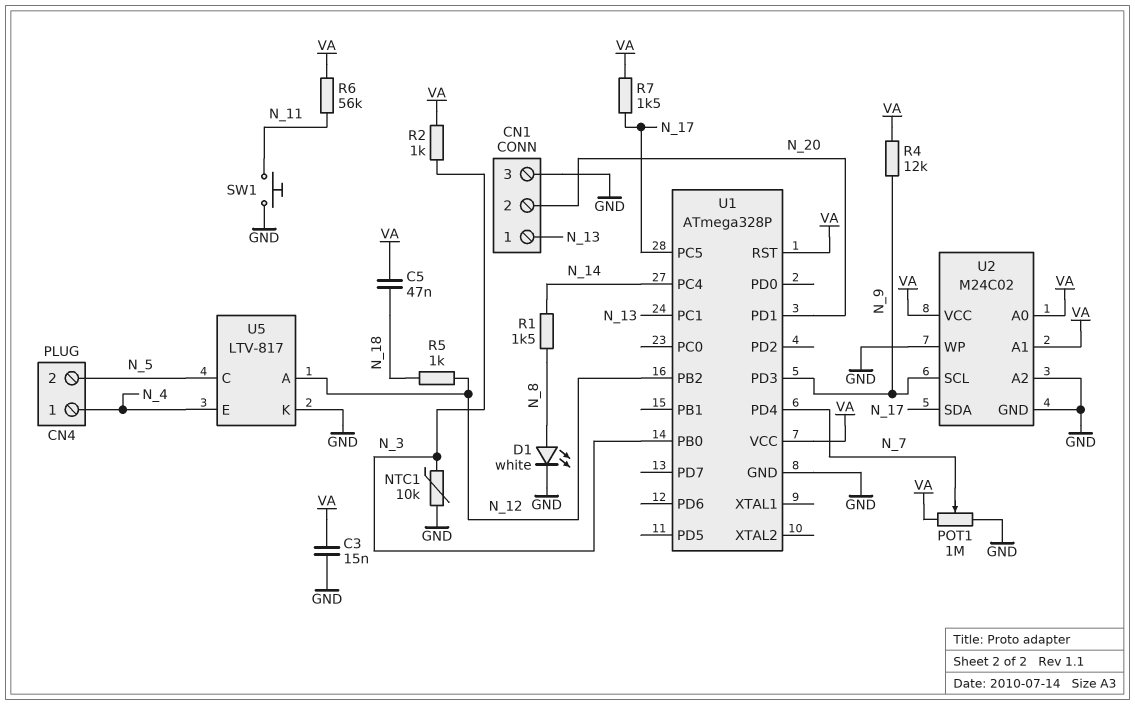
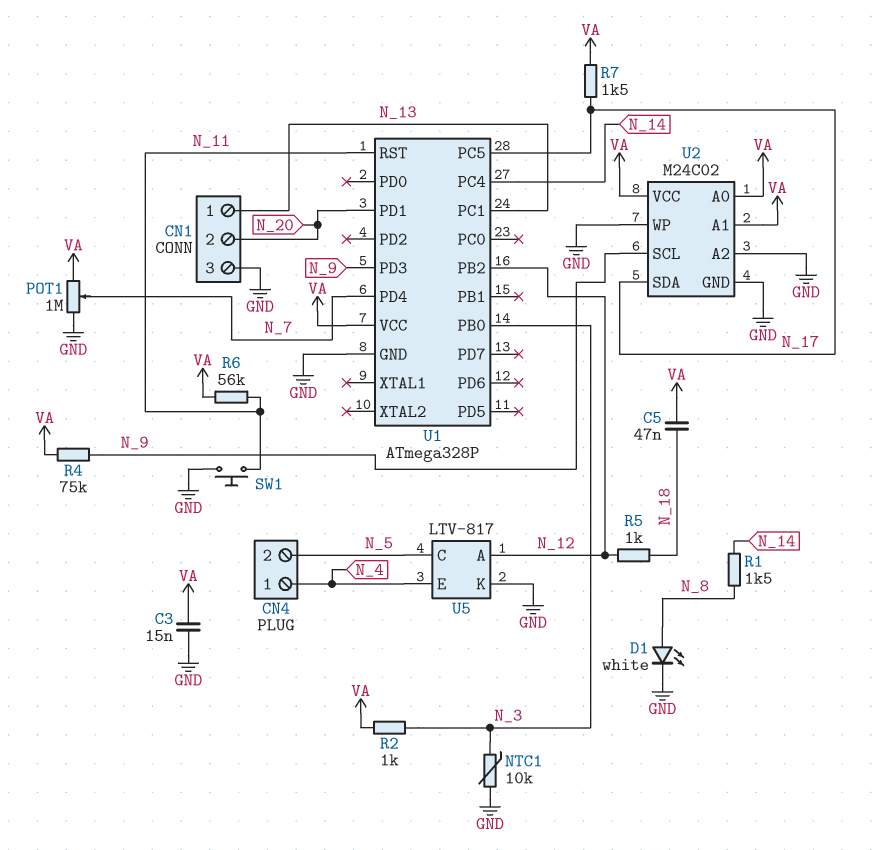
R4: 12k (N_9, VA) -> 75k (N_9, VA)
U1 pin RST: VA -> N_11

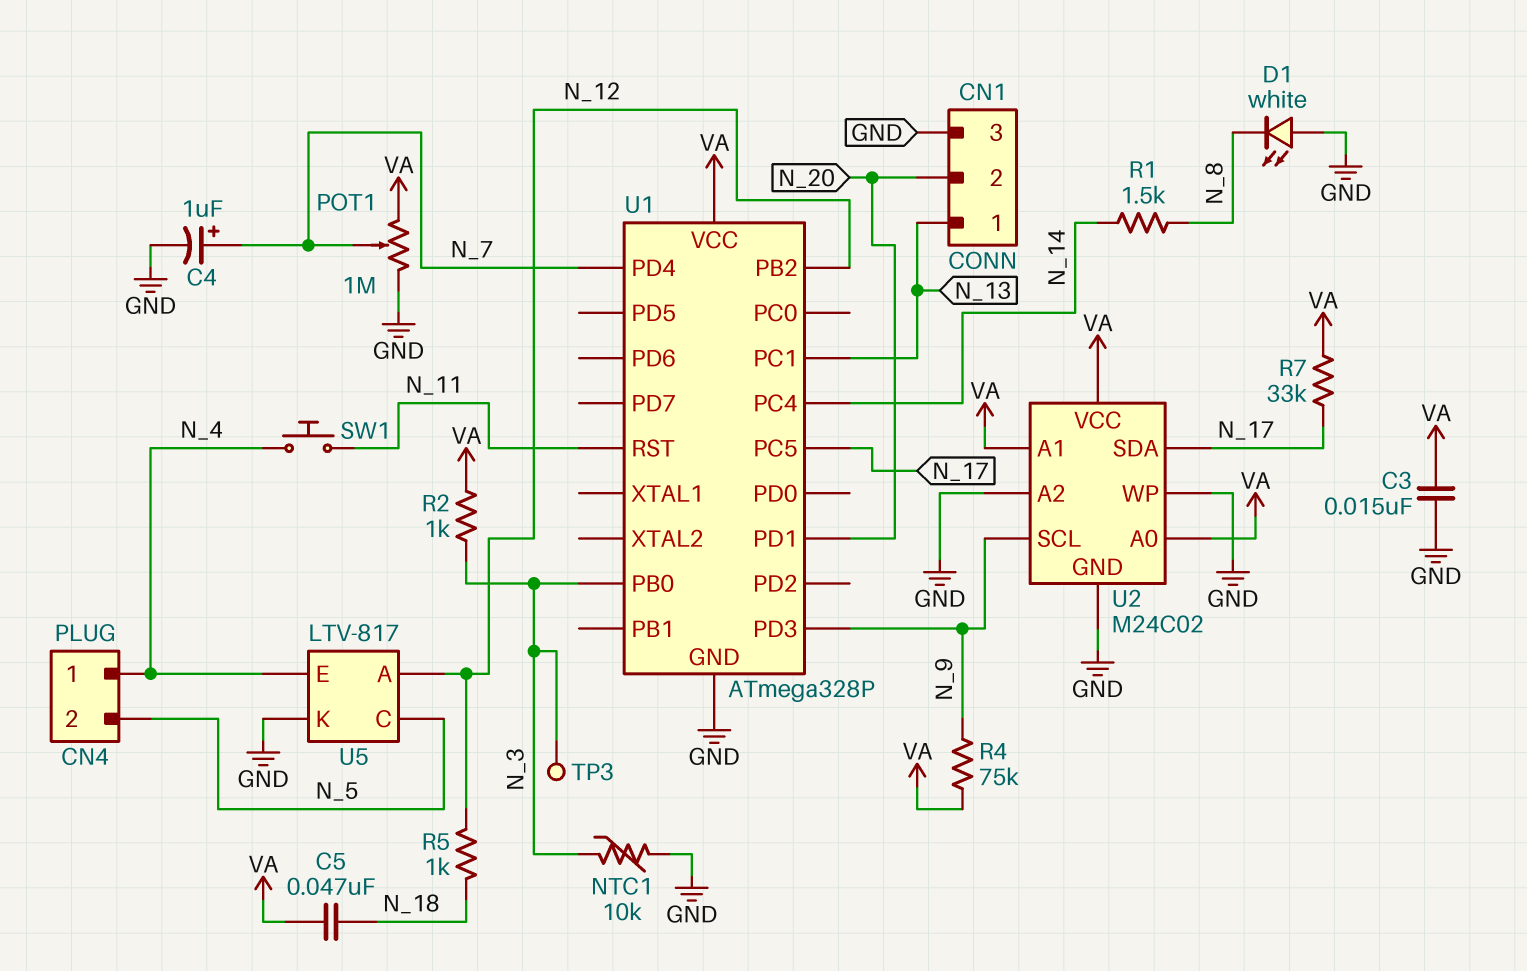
C4: none -> 1uF (plus N_7, minus GND)
D1: LED white (A N_8, K GND) -> LED white (A GND, K N_8)
R6: 56k (N_11, VA) -> none
R7: 1.5k (N_17, VA) -> 33k (N_17, VA)
SW1: button (GND, N_11) -> button (N_4, N_11)
TP3: none -> test point (N_3)

